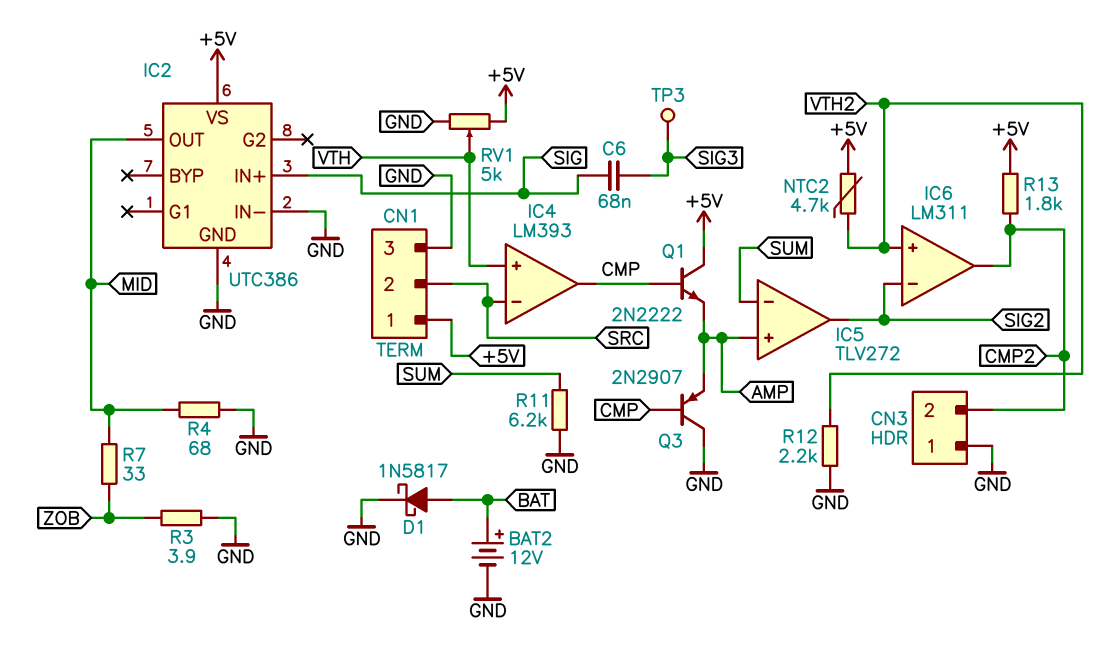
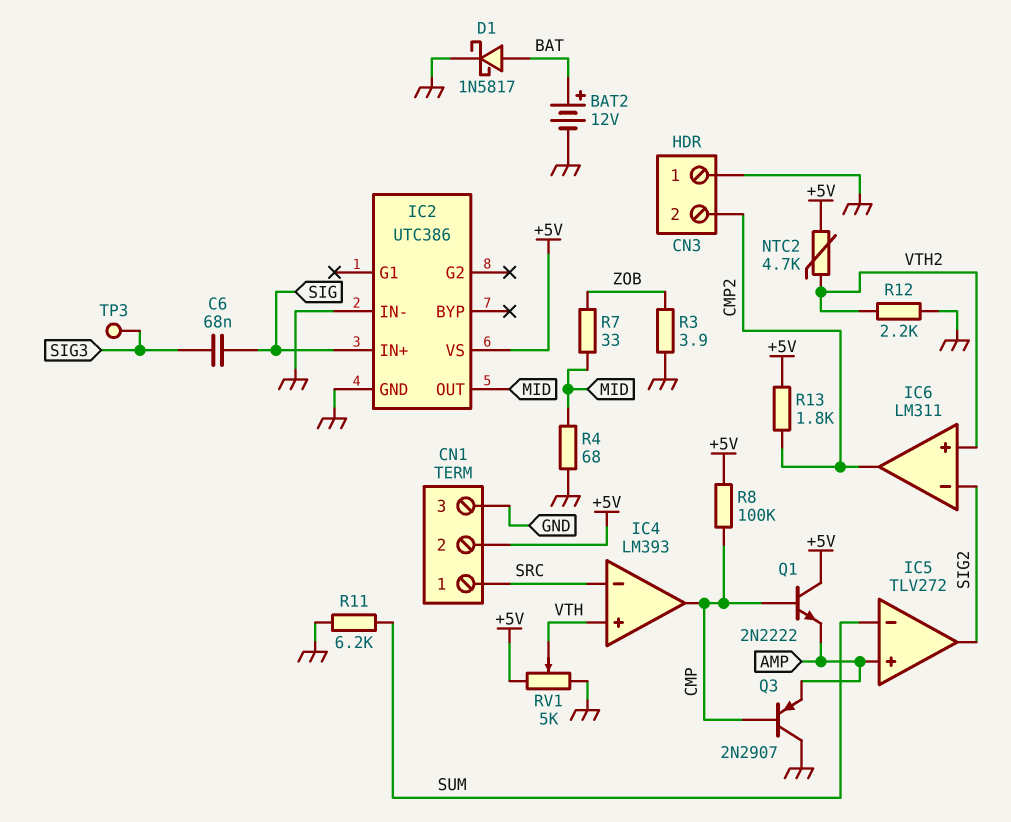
CN1 pin 1: +5V -> SRC
CN1 pin 2: SRC -> +5V
R8: none -> 100k (+5V, CMP)

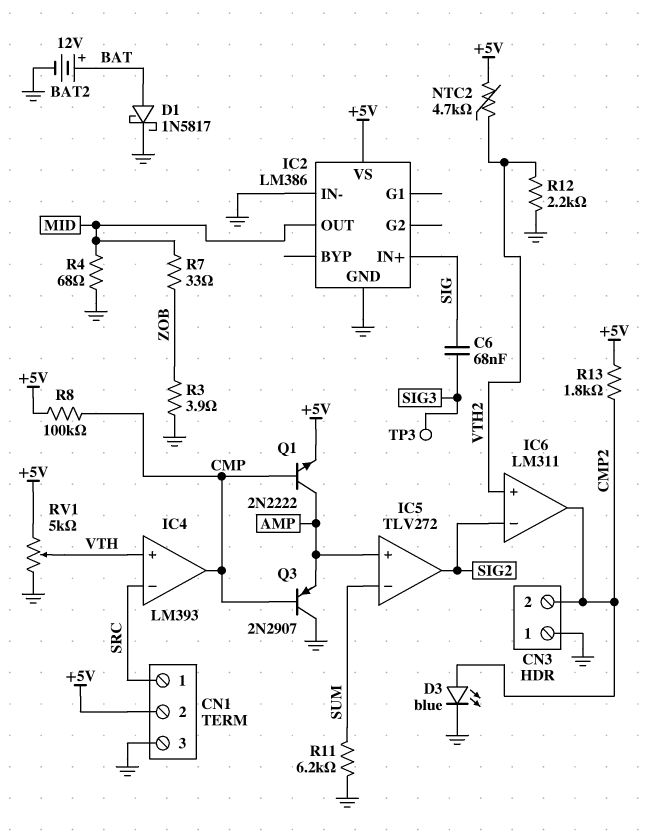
D3: none -> LED blue (A CMP2, K GND)
IC2: UTC386 -> LM386
Q1: NPN 2N2222 (B CMP, C +5V, E AMP) -> NPN 2N2222 (B CMP, C AMP, E +5V)

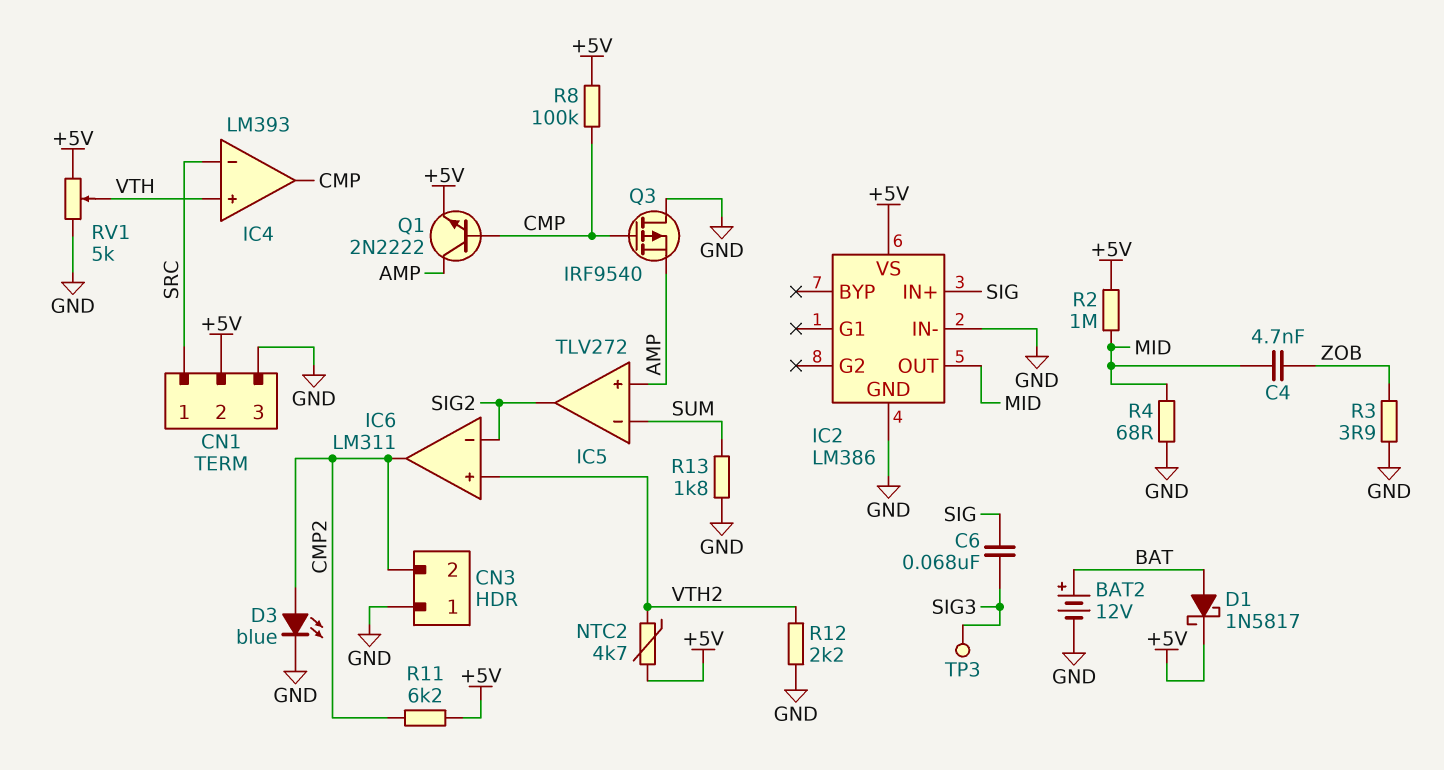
C4: none -> 4.7nF (MID, ZOB)
D1: schottky 1N5817 (A BAT, K GND) -> schottky 1N5817 (A BAT, K +5V)
Q3: PNP 2N2907 (B CMP, C GND, E AMP) -> PMOS IRF9540 (G CMP, D GND, S AMP)
R2: none -> 1M (+5V, MID)
R7: 33 (MID, ZOB) -> none
R11: 6.2k (GND, SUM) -> 6.2k (+5V, CMP2)
R13: 1.8k (+5V, CMP2) -> 1.8k (GND, SUM)

